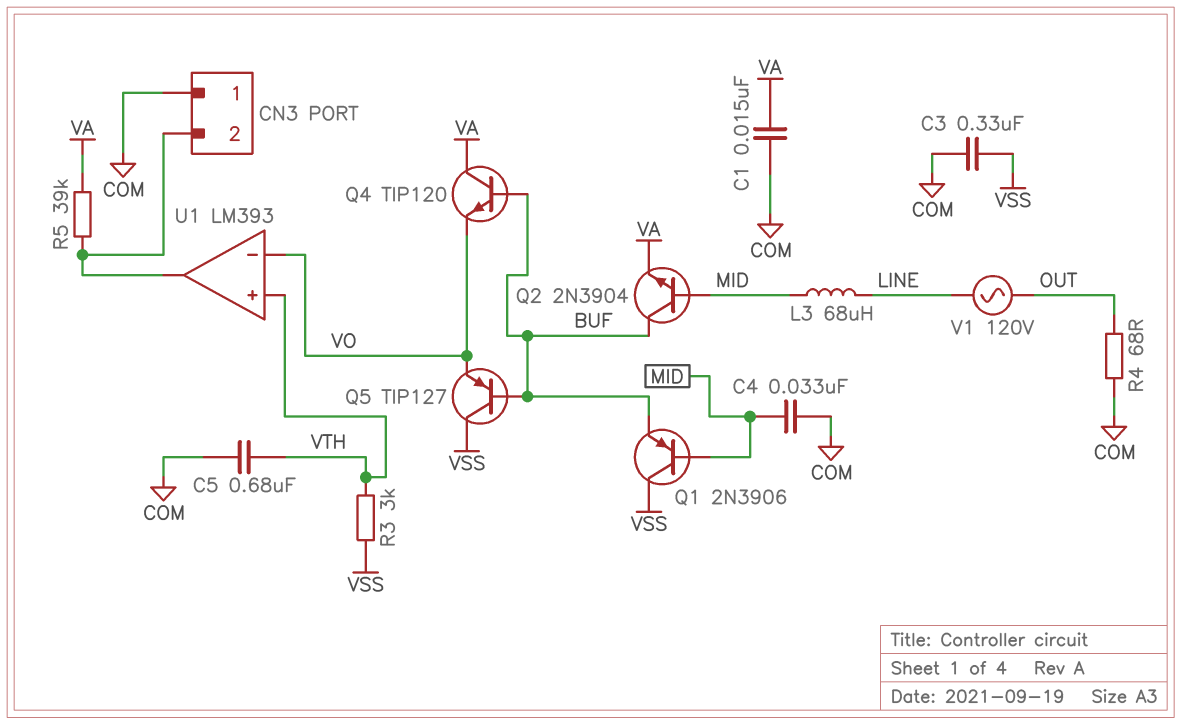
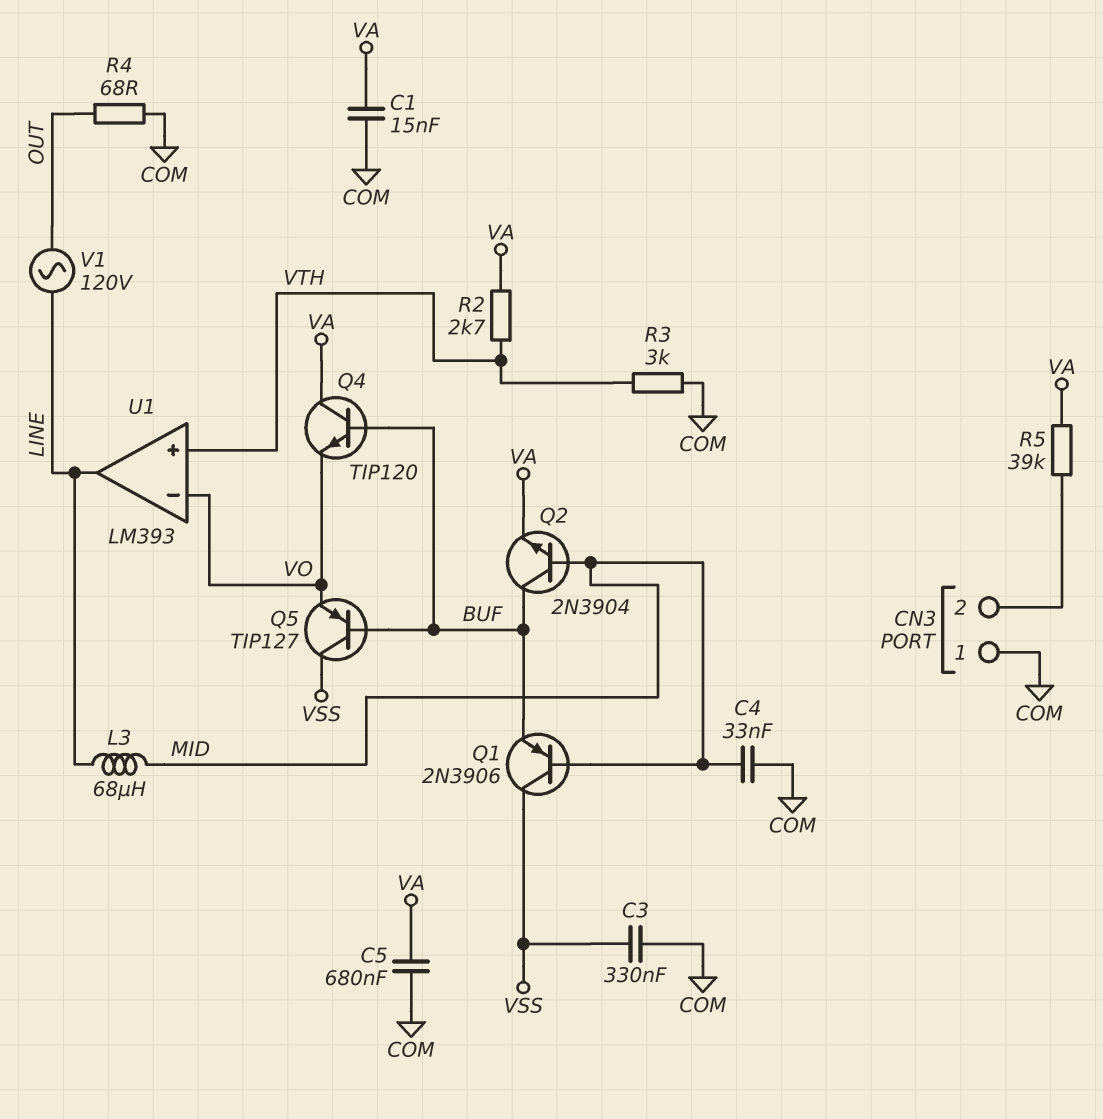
C5: 680nF (COM, VTH) -> 680nF (COM, VA)
R2: none -> 2.7k (VA, VTH)
R3: 3k (VSS, VTH) -> 3k (COM, VTH)
U1 pin out: CN3/2 -> LINE

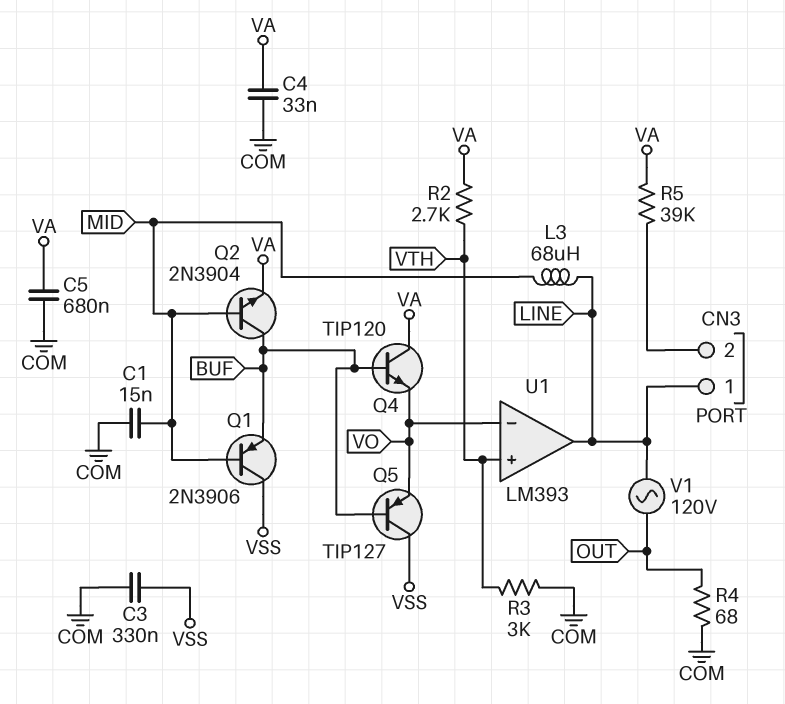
C1: 15nF (COM, VA) -> 15nF (COM, MID)
C4: 33nF (COM, MID) -> 33nF (COM, VA)
CN3 pin 1: COM -> LINE

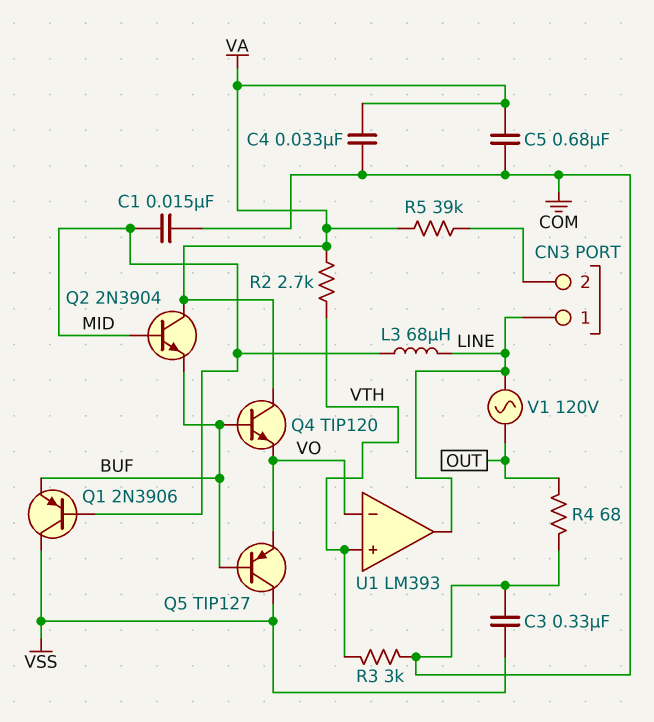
Q2: NPN 2N3904 (B MID, C BUF, E VA) -> NPN 2N3904 (B MID, C VA, E BUF)

